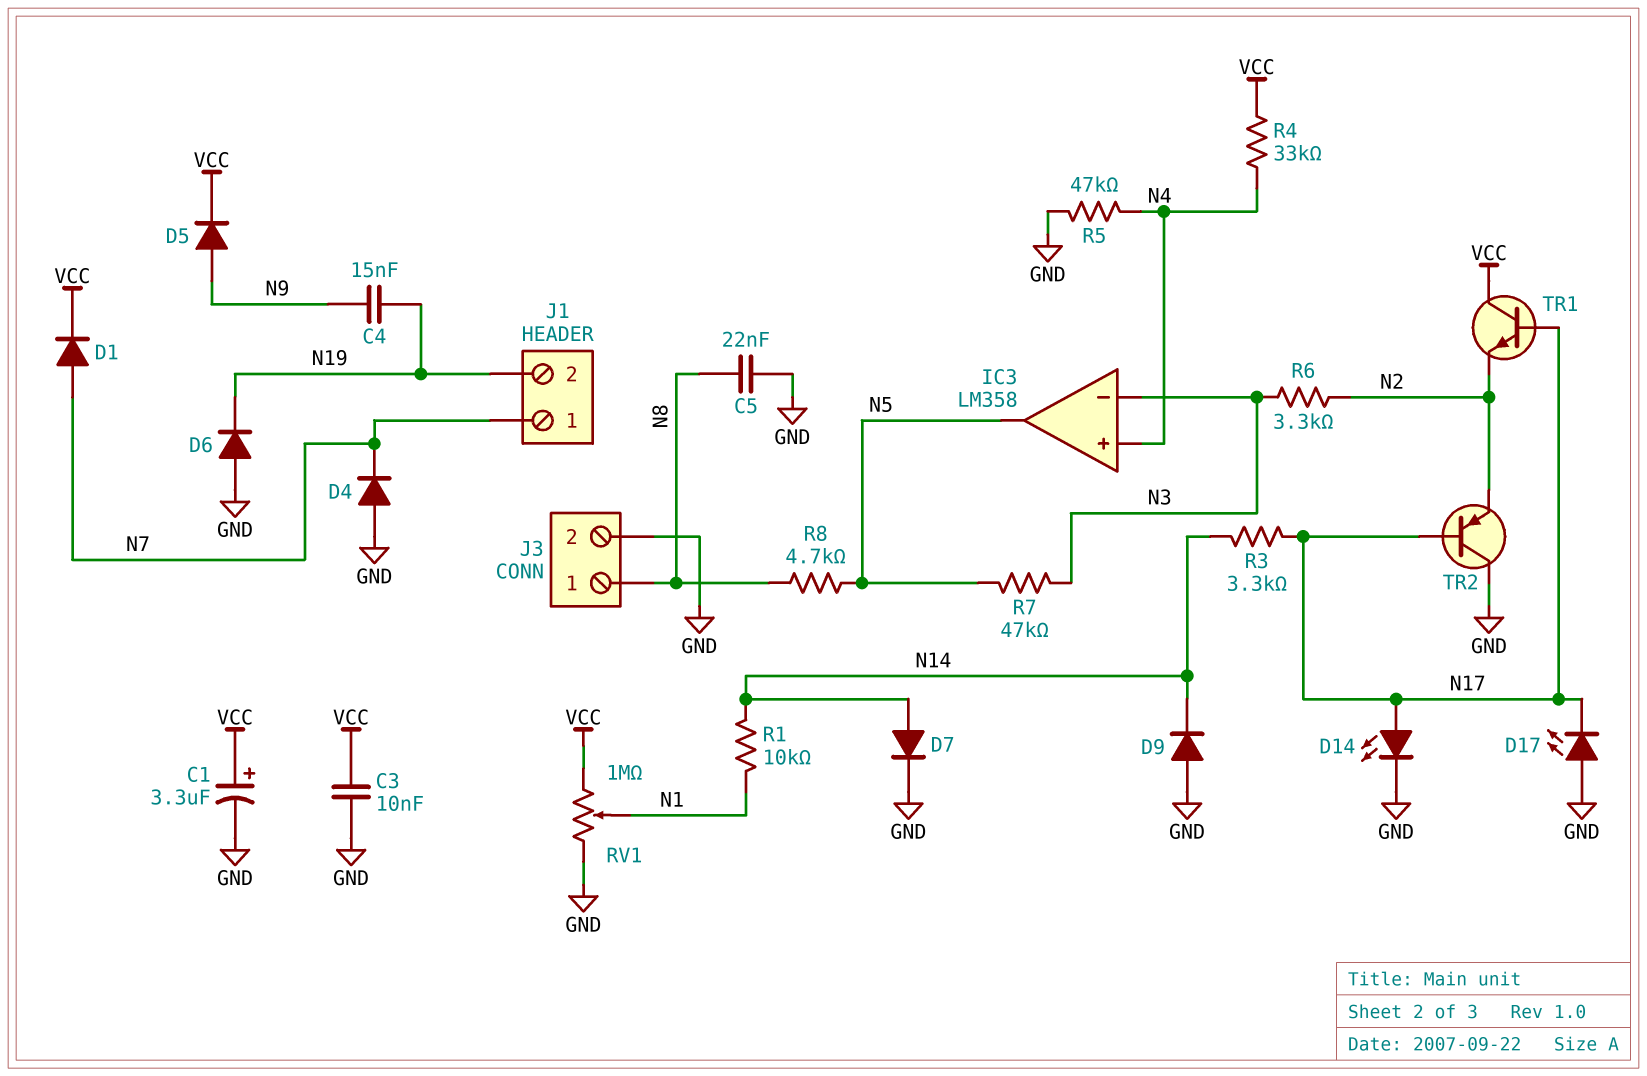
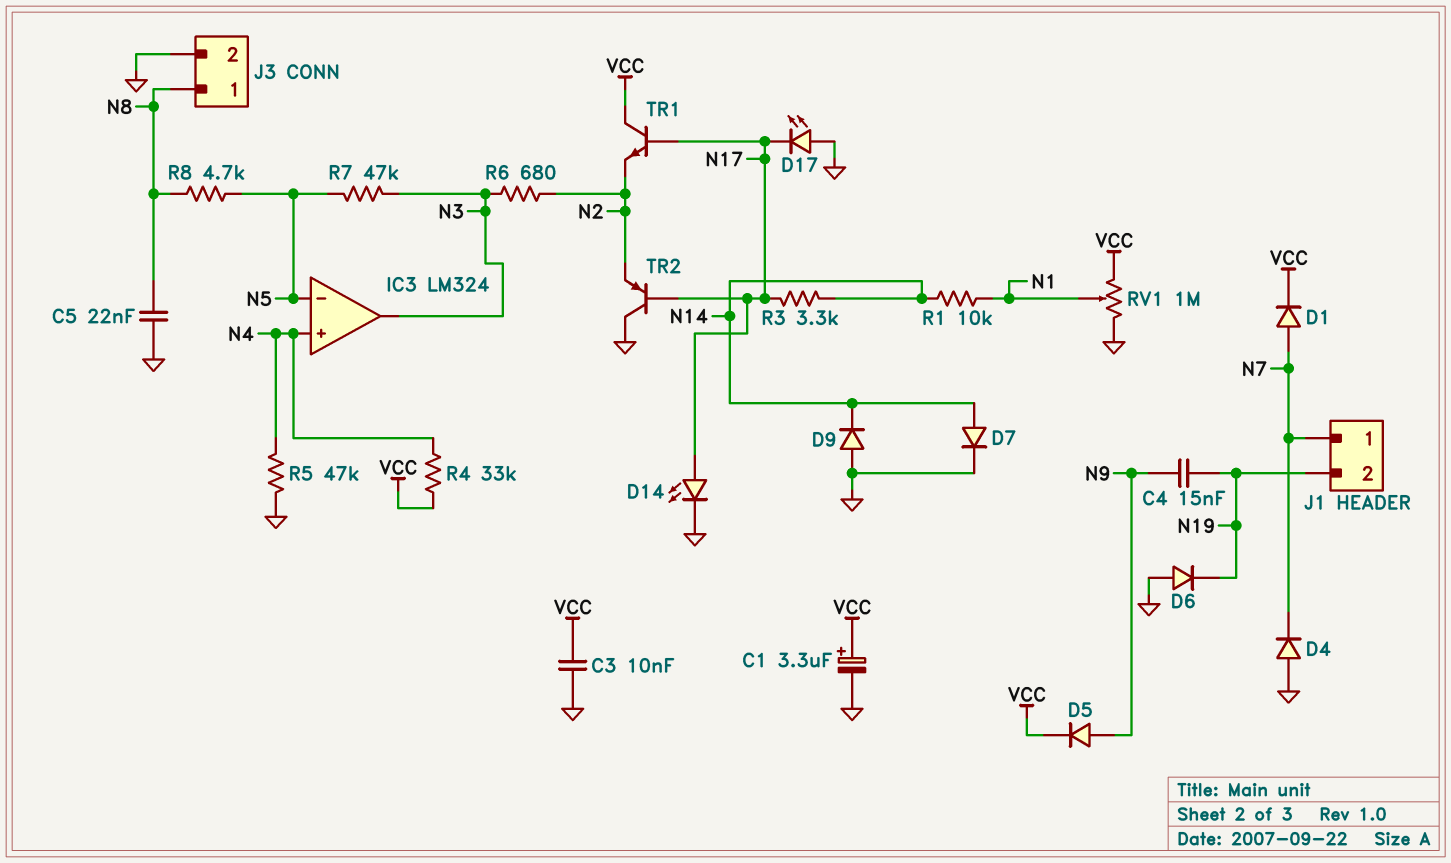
IC3: LM358 -> LM324
IC3 pin in-: N3 -> N5
IC3 pin out: N5 -> N3
R6: 3.3k (N2, N3) -> 680 (N2, N3)

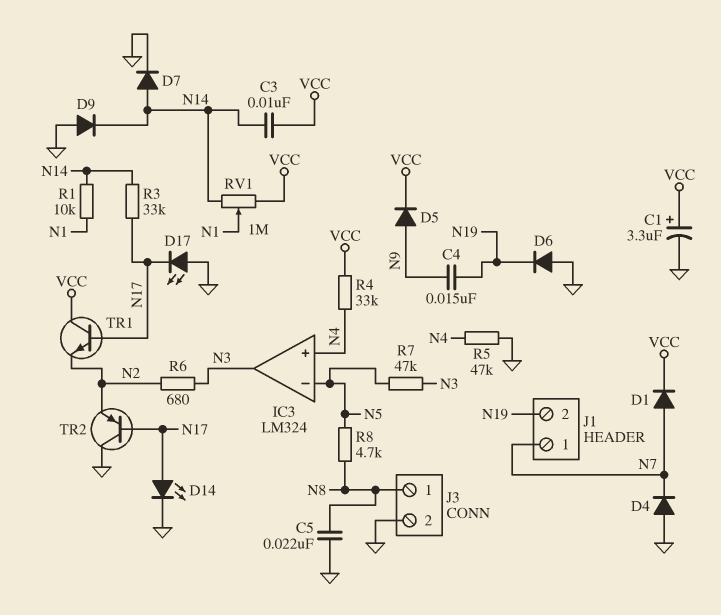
C3: 10nF (GND, VCC) -> 10nF (N14, VCC)
R3: 3.3k (N14, N17) -> 33k (N14, N17)
RV1: 1M (GND, VCC, wiper N1) -> 1M (N14, VCC, wiper N1)

